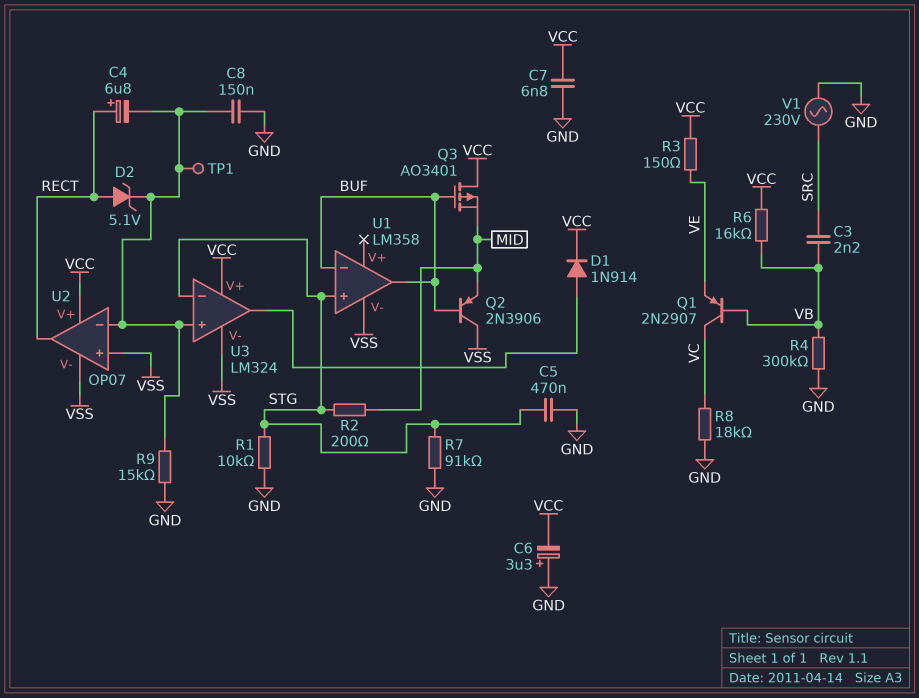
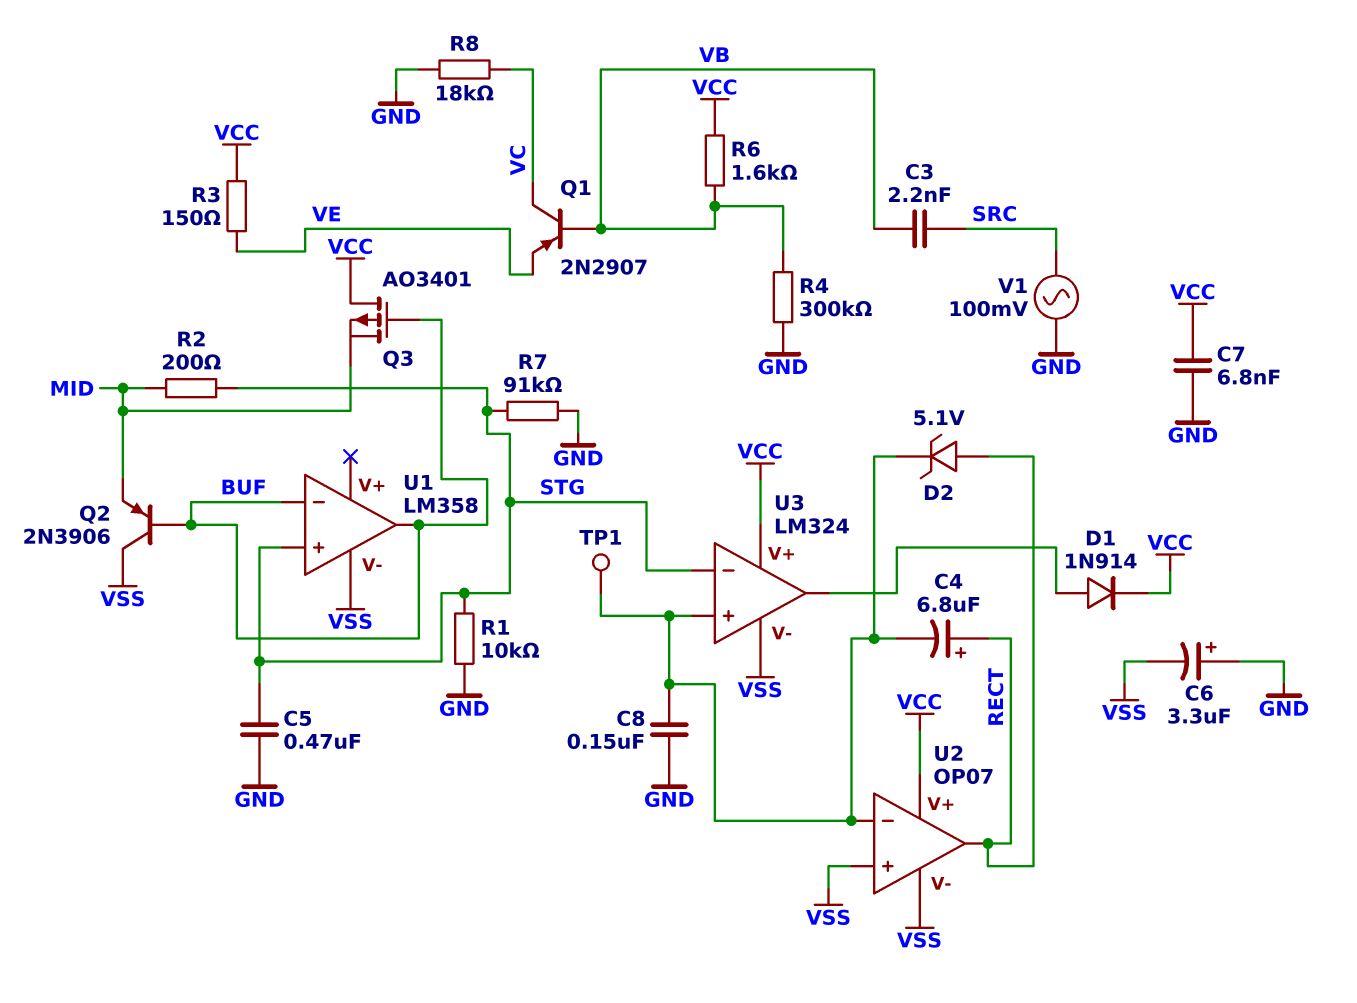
C6: 3.3uF (plus GND, minus VCC) -> 3.3uF (plus GND, minus VSS)
R6: 16k (VB, VCC) -> 1.6k (VB, VCC)
R9: 15k (GND, U2/in-) -> none
V1: AC 230V (GND, SRC) -> AC 100mV (GND, SRC)

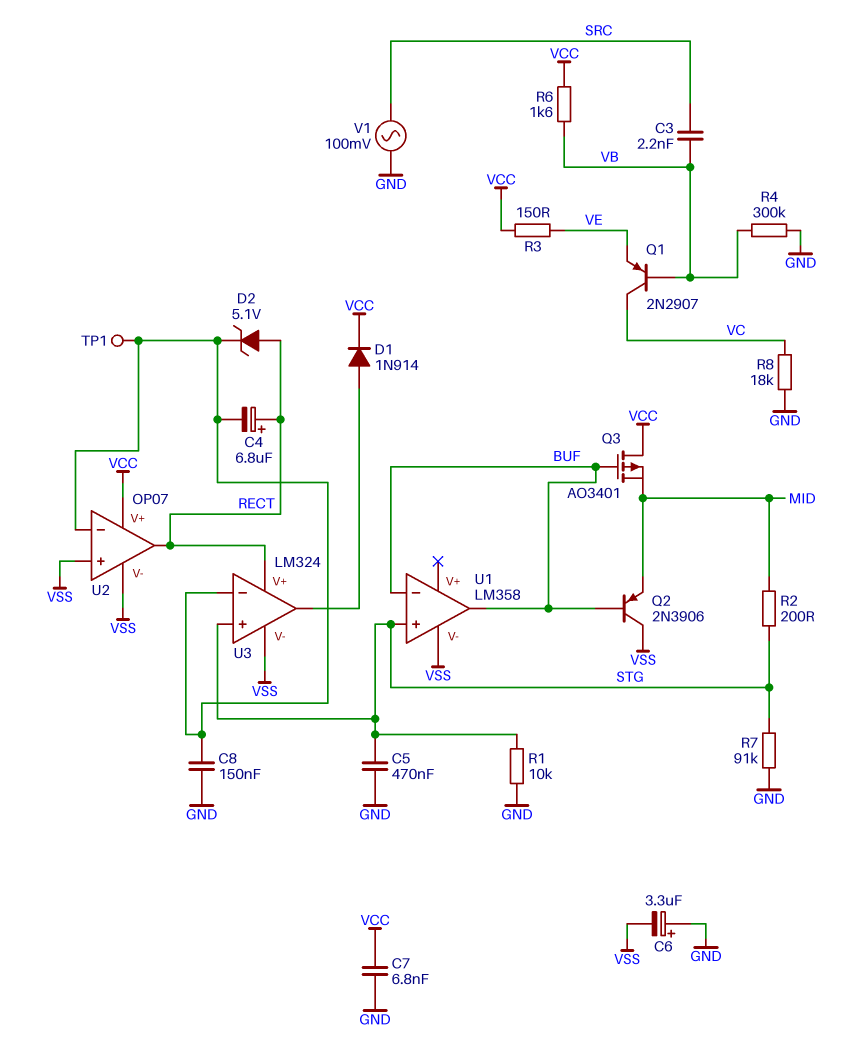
U3 pin V+: VCC -> RECT
U3 pin in+: U2/in- -> STG
U3 pin in-: STG -> U2/in-

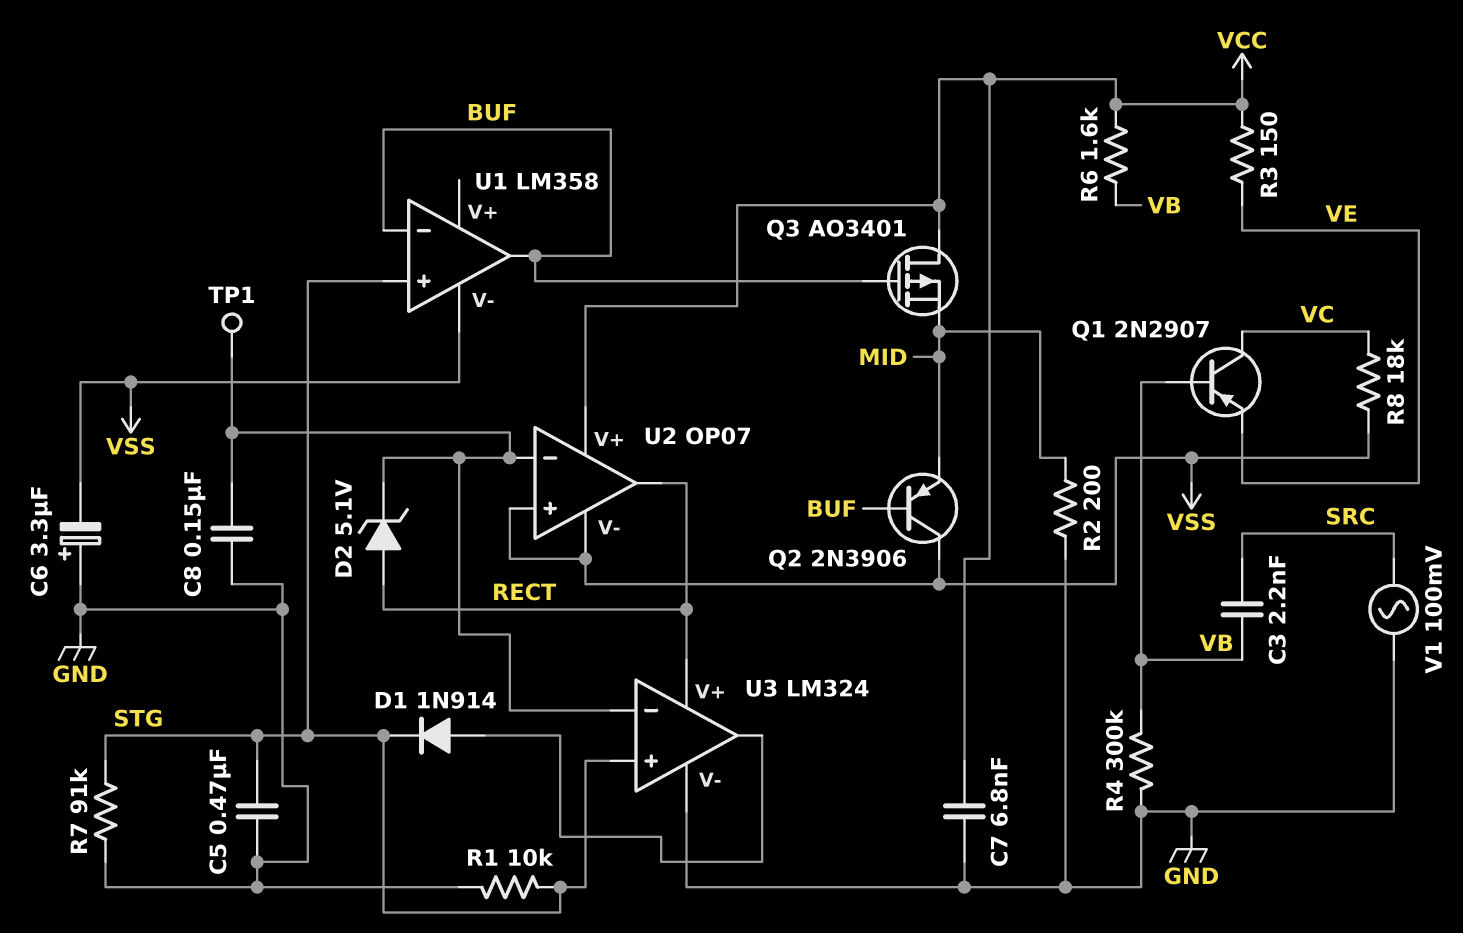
C4: 6.8uF (plus RECT, minus U2/in-) -> none
D1: diode 1N914 (A U3/out, K VCC) -> diode 1N914 (A U3/out, K STG)
R2: 200 (MID, STG) -> 200 (GND, MID)
R8: 18k (GND, VC) -> 18k (VC, VSS)
U3 pin V-: VSS -> GND

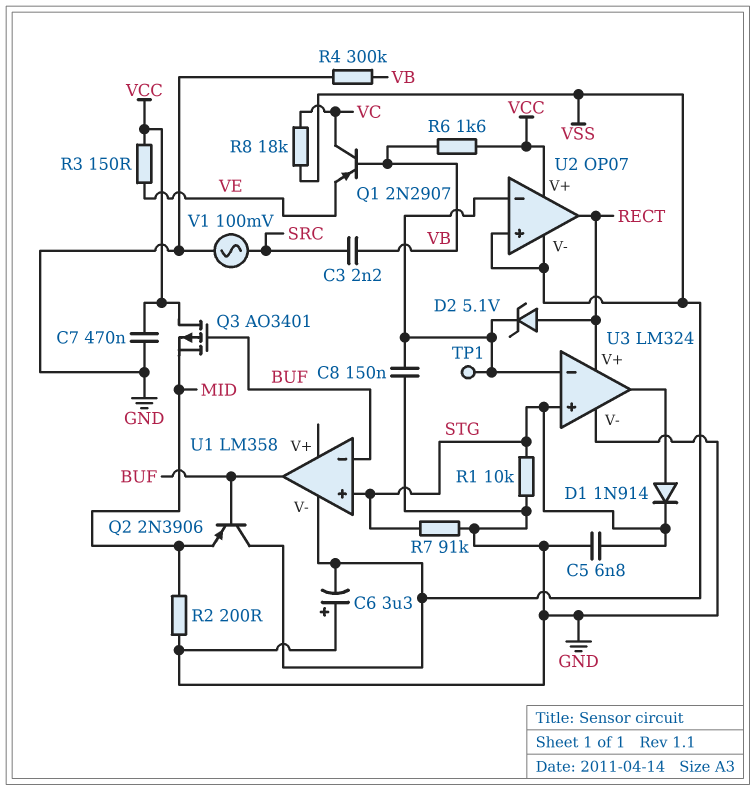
C5: 470nF (GND, STG) -> 6.8nF (GND, STG)
C7: 6.8nF (GND, VCC) -> 470nF (GND, VCC)

